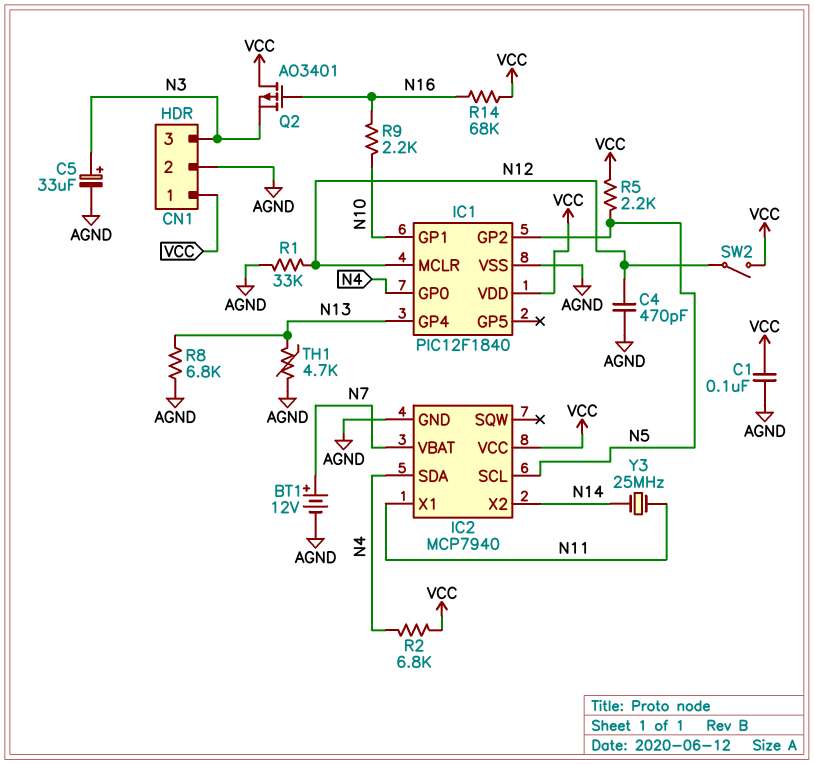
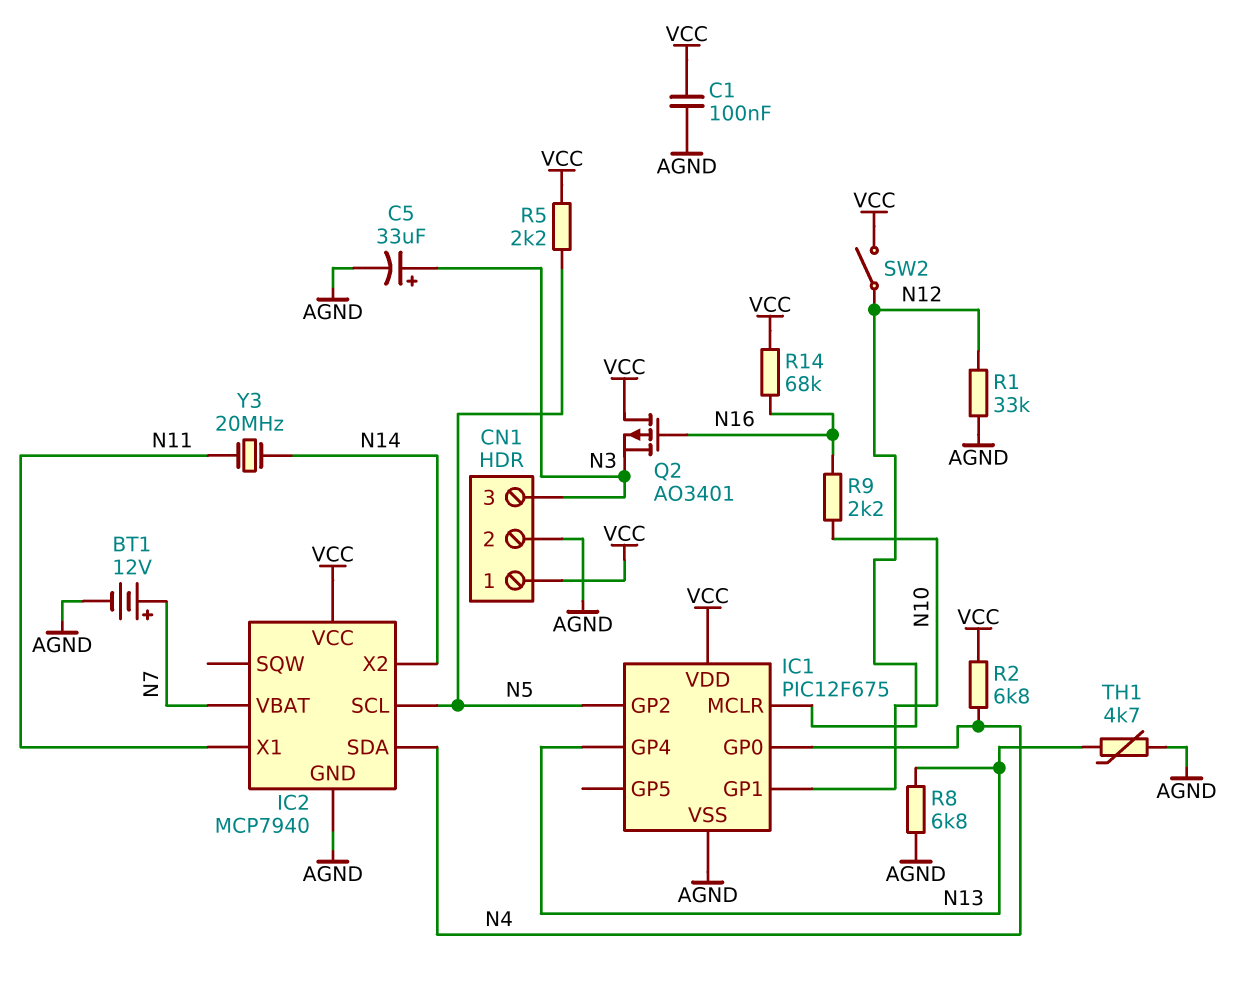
C4: 470pF (AGND, N12) -> none
IC1: PIC12F1840 -> PIC12F675
Y3: 25MHz (N11, N14) -> 20MHz (N11, N14)

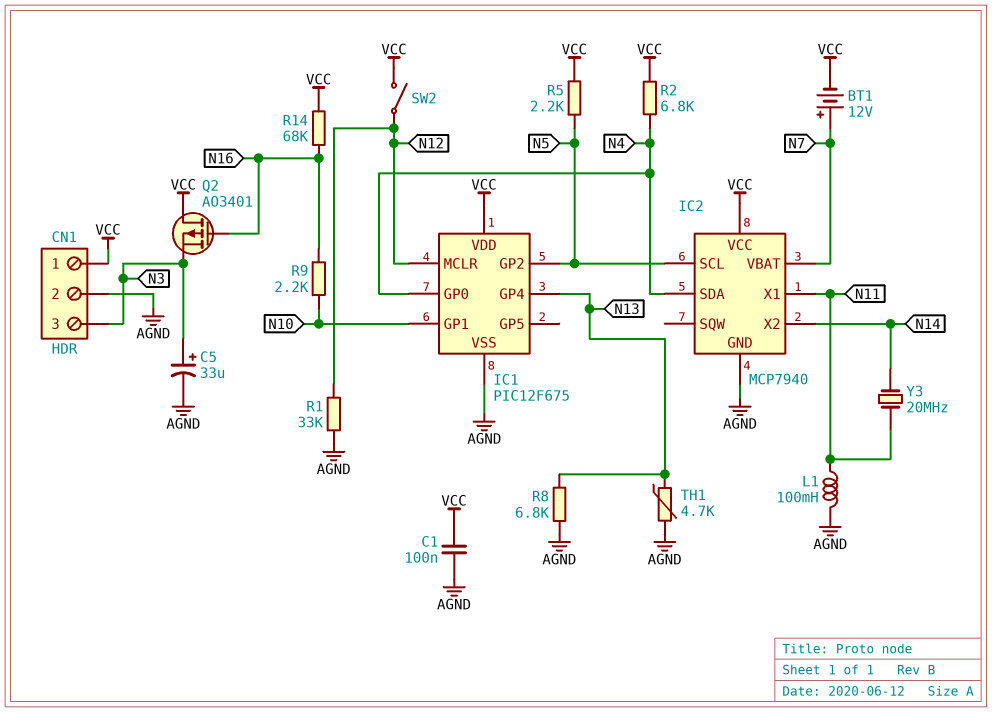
BT1: 12V (plus N7, minus AGND) -> 12V (plus N7, minus VCC)
L1: none -> 100mH (AGND, N11)

